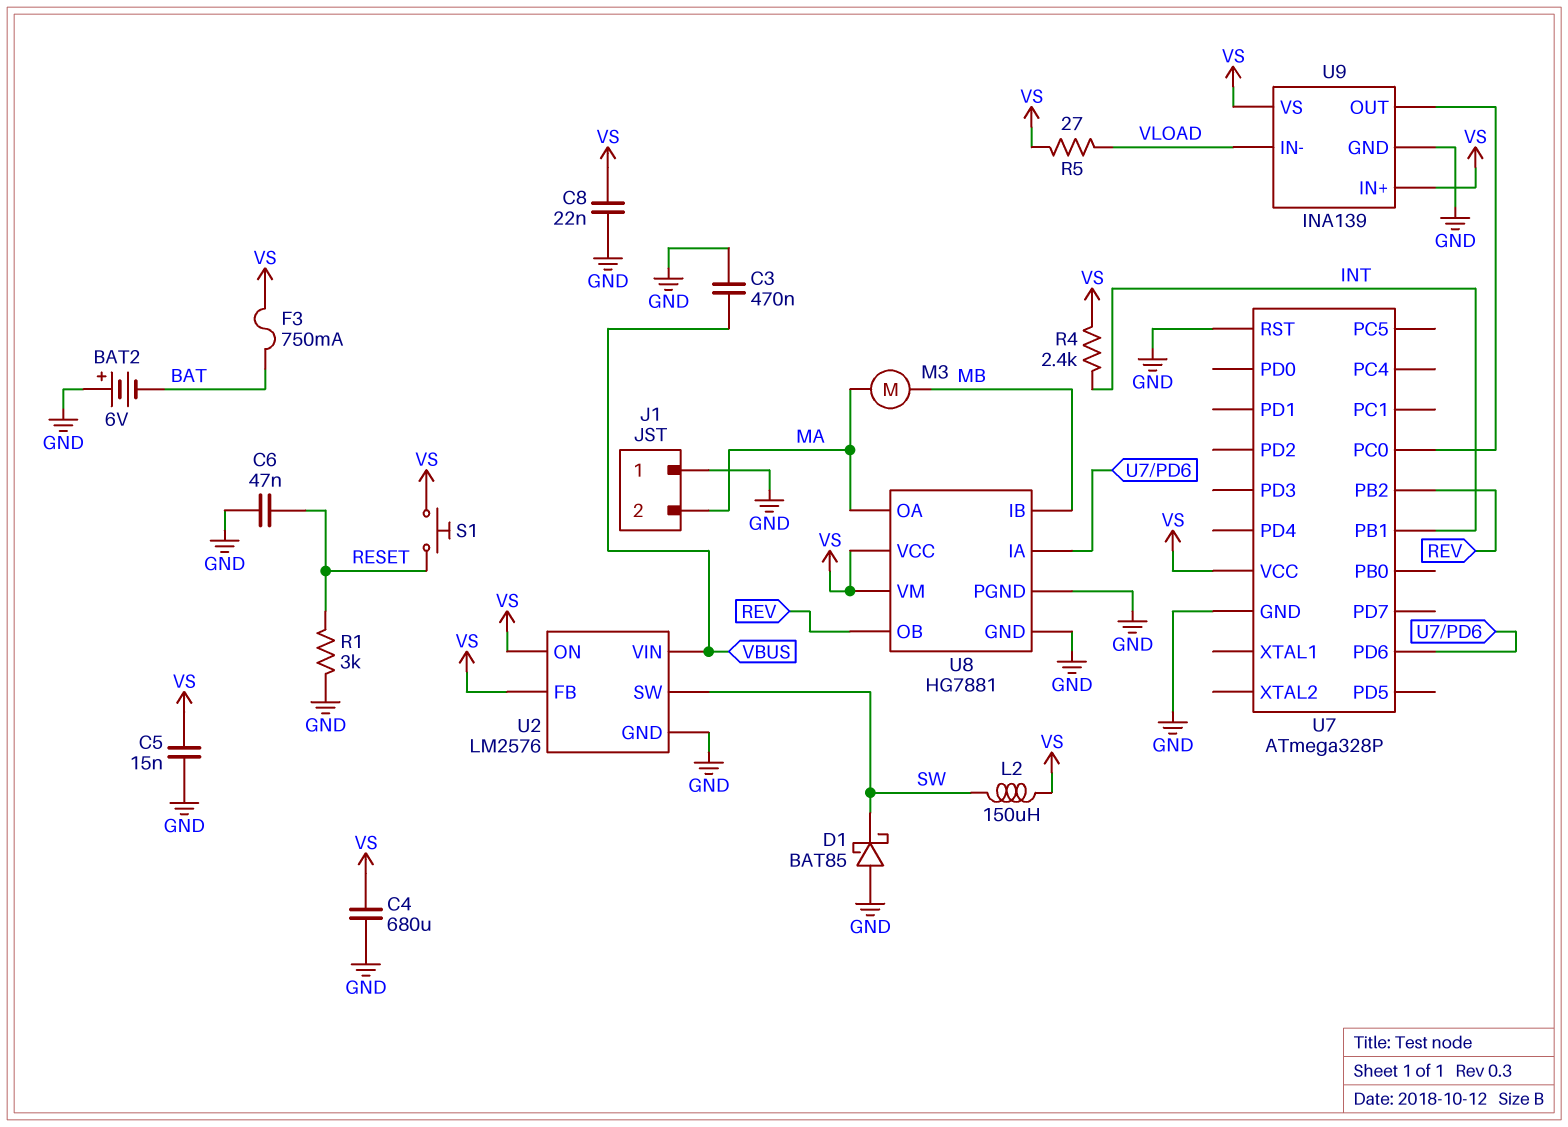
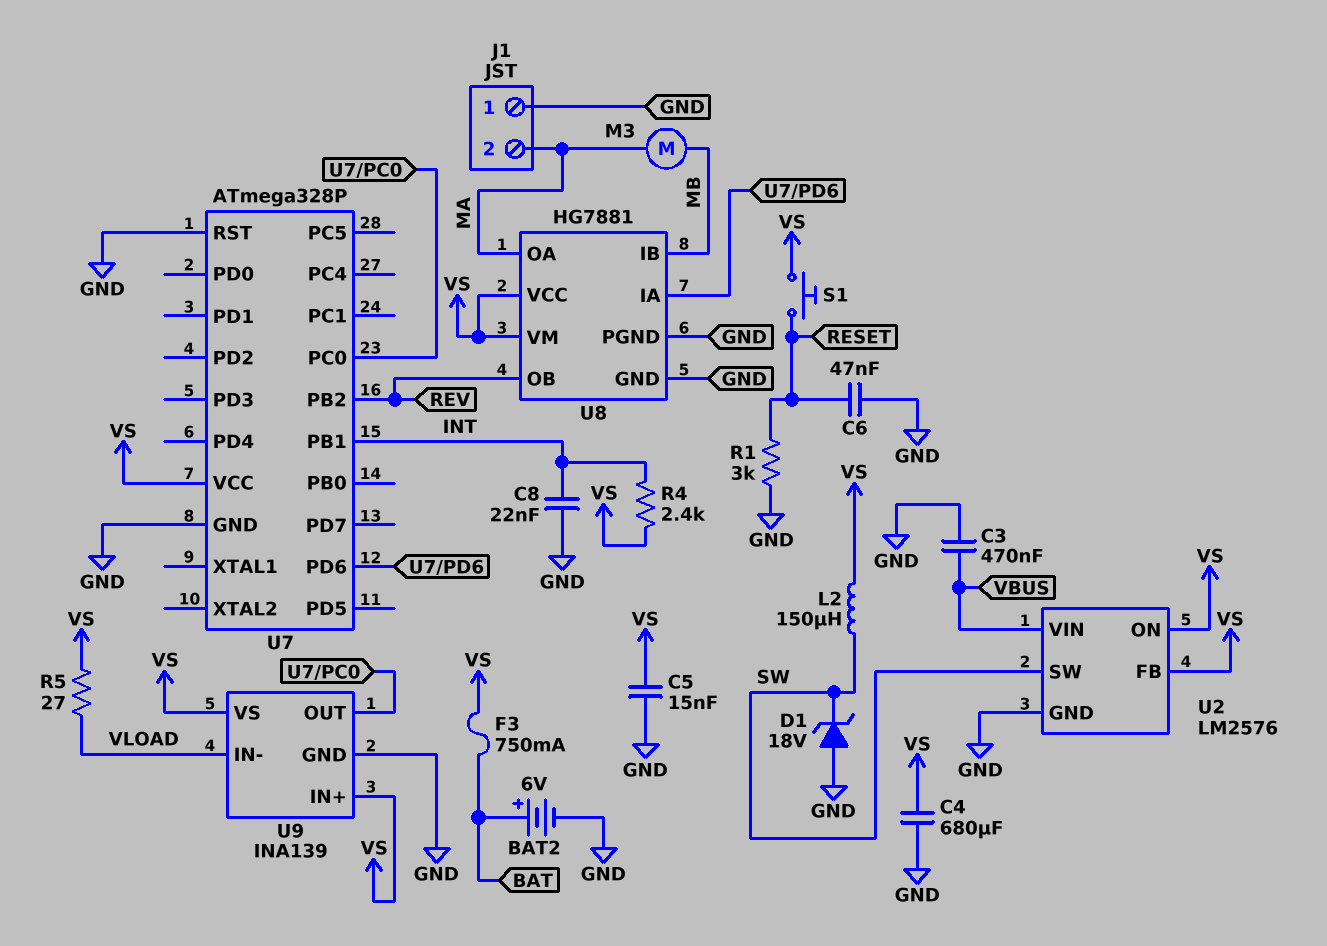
BAT2: 6V (plus GND, minus BAT) -> 6V (plus BAT, minus GND)
C8: 22nF (GND, VS) -> 22nF (GND, INT)
D1: schottky BAT85 (A GND, K SW) -> zener 18V (A GND, K SW)

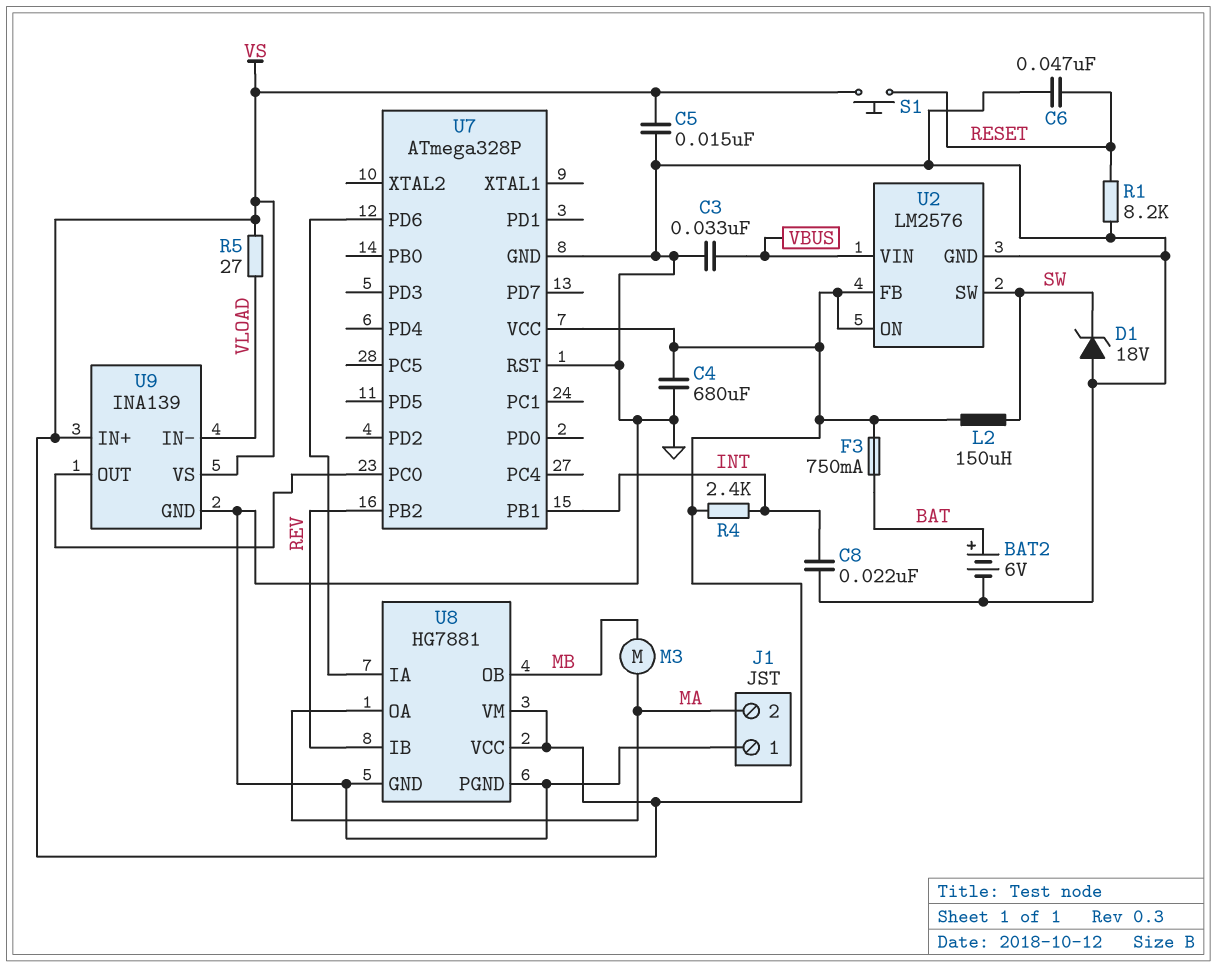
C3: 470nF (GND, VBUS) -> 33nF (GND, VBUS)
R1: 3k (GND, RESET) -> 8.2k (GND, RESET)
U8 pin IB: MB -> REV
U8 pin OB: REV -> MB

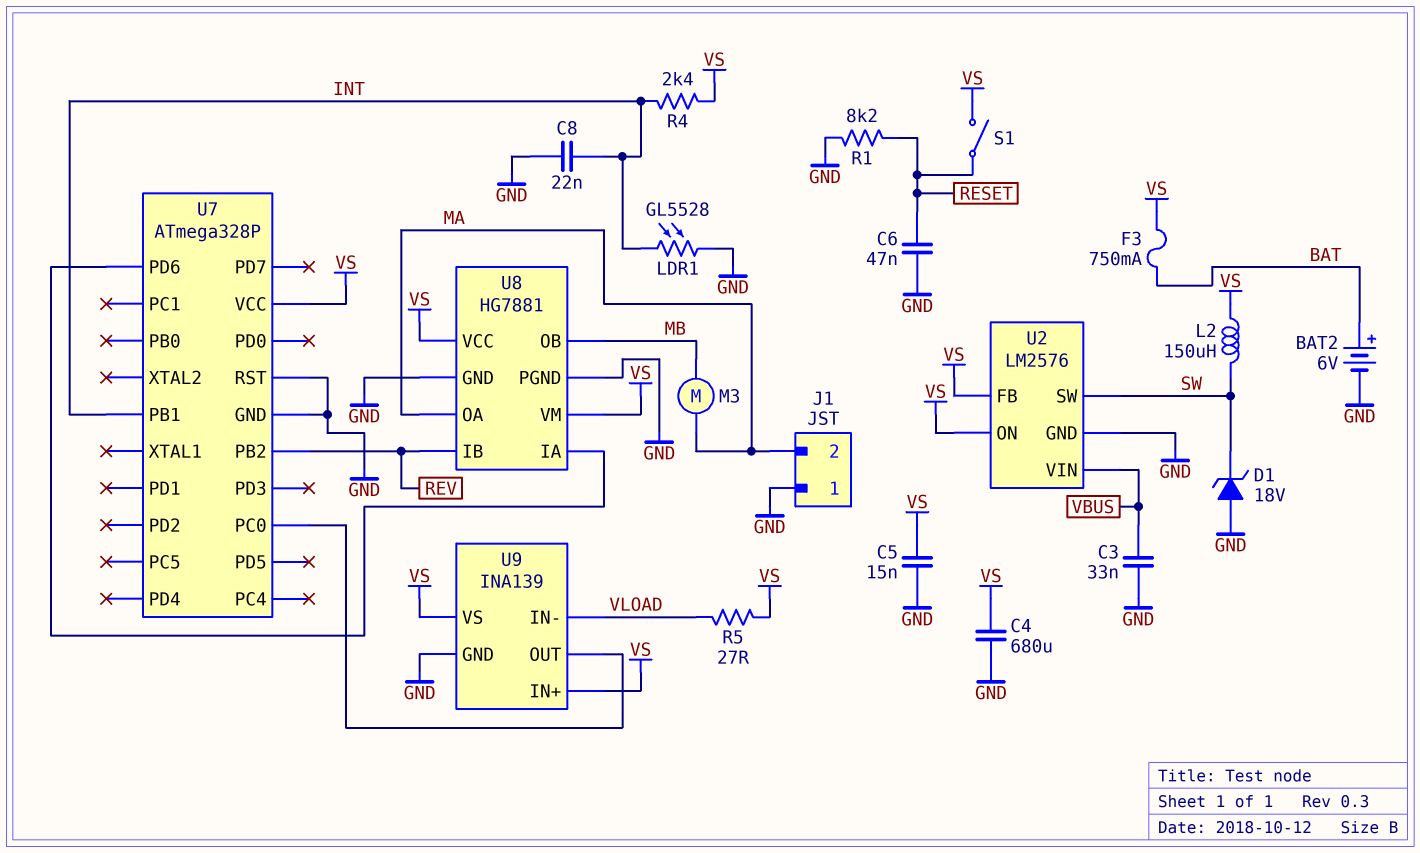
LDR1: none -> GL5528 (GND, INT)
S1: button (RESET, VS) -> switch (RESET, VS)

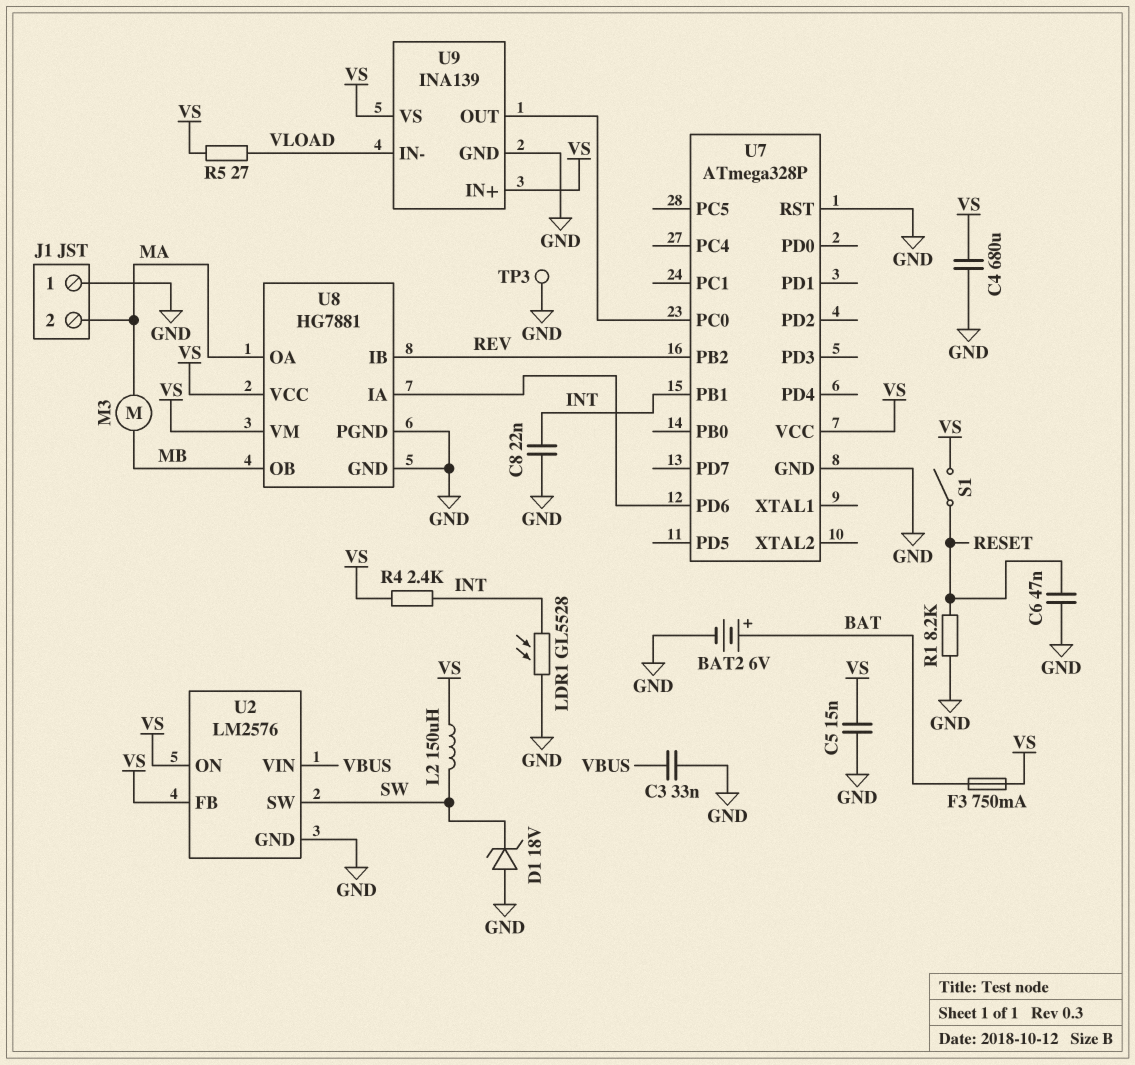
TP3: none -> test point (GND)

